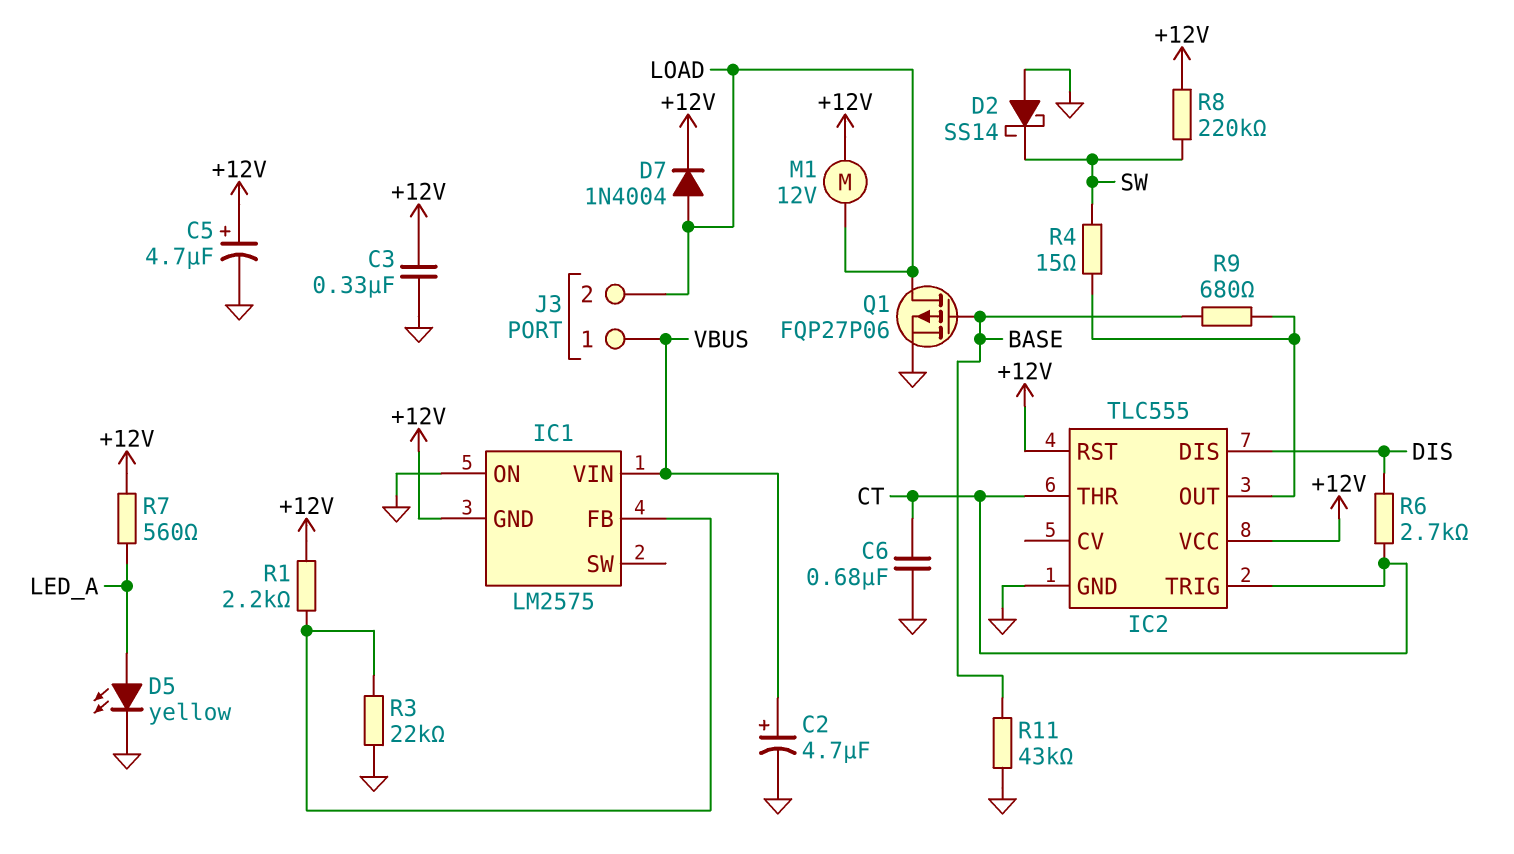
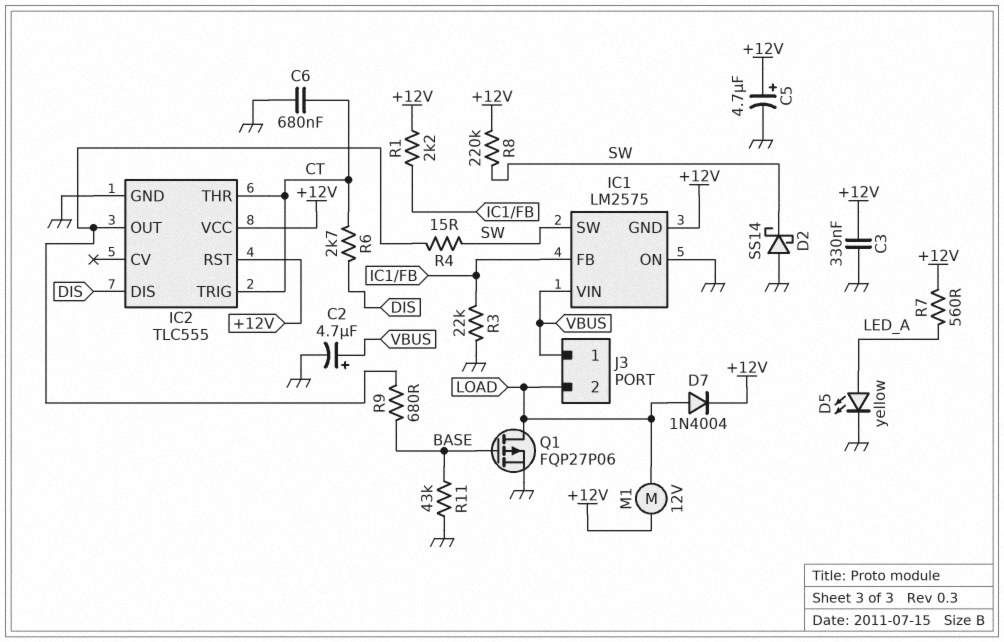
IC1 pin SW: none -> SW

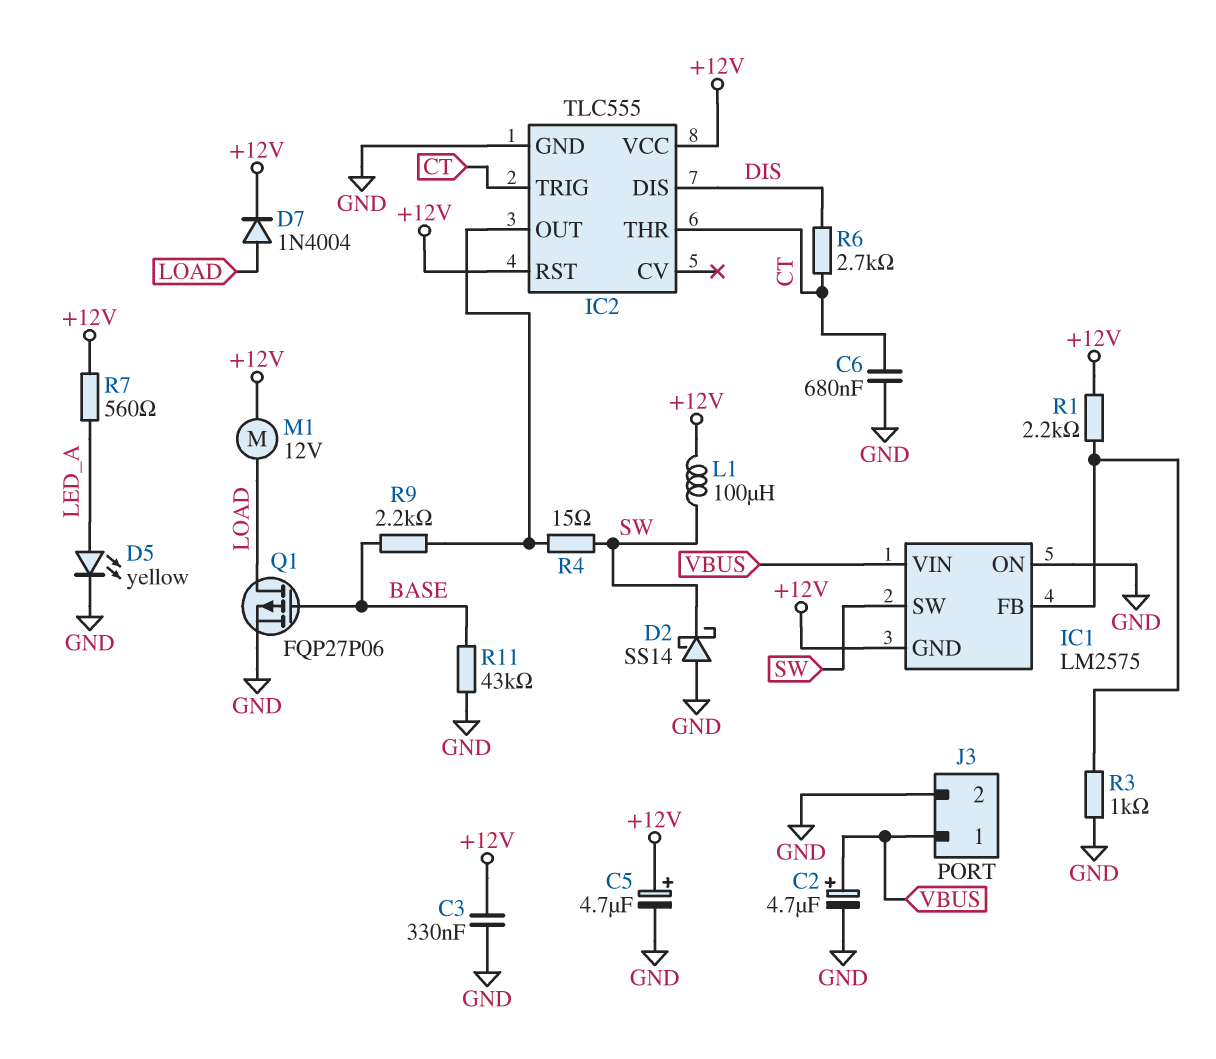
J3 pin 2: LOAD -> GND
L1: none -> 100uH (+12V, SW)
R3: 22k (GND, IC1/FB) -> 1k (GND, IC1/FB)
R8: 220k (+12V, SW) -> none
R9: 680 (BASE, IC2/OUT) -> 2.2k (BASE, IC2/OUT)

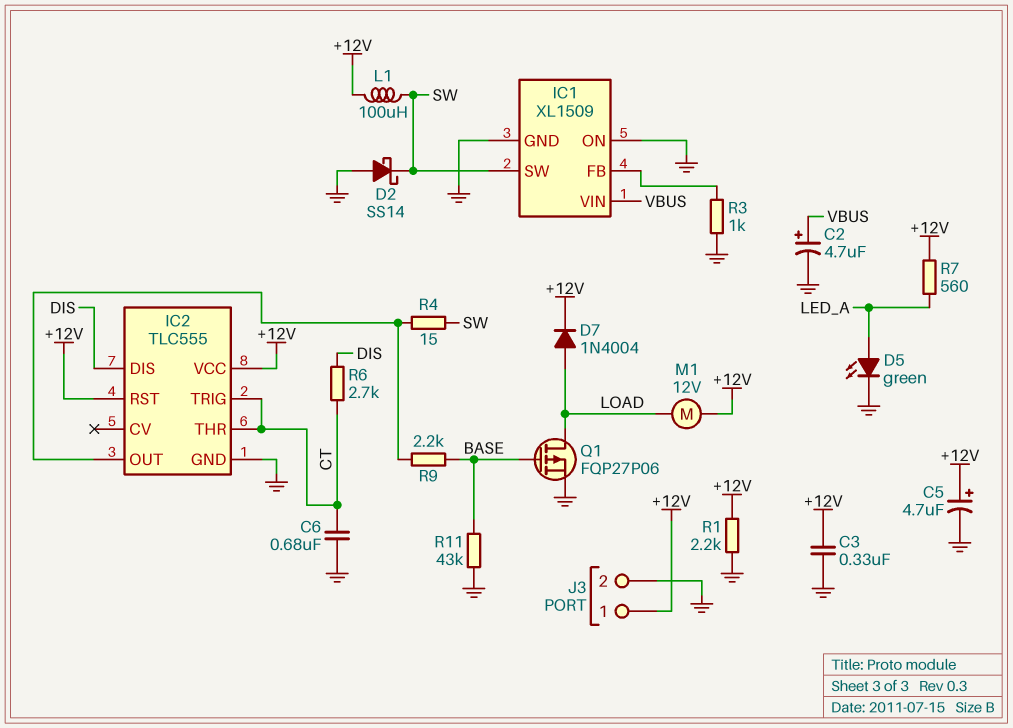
D5: LED yellow (A LED_A, K GND) -> LED green (A LED_A, K GND)
IC1: LM2575 -> XL1509
IC1 pin GND: +12V -> GND
J3 pin 1: VBUS -> +12V
R1: 2.2k (+12V, IC1/FB) -> 2.2k (+12V, GND)

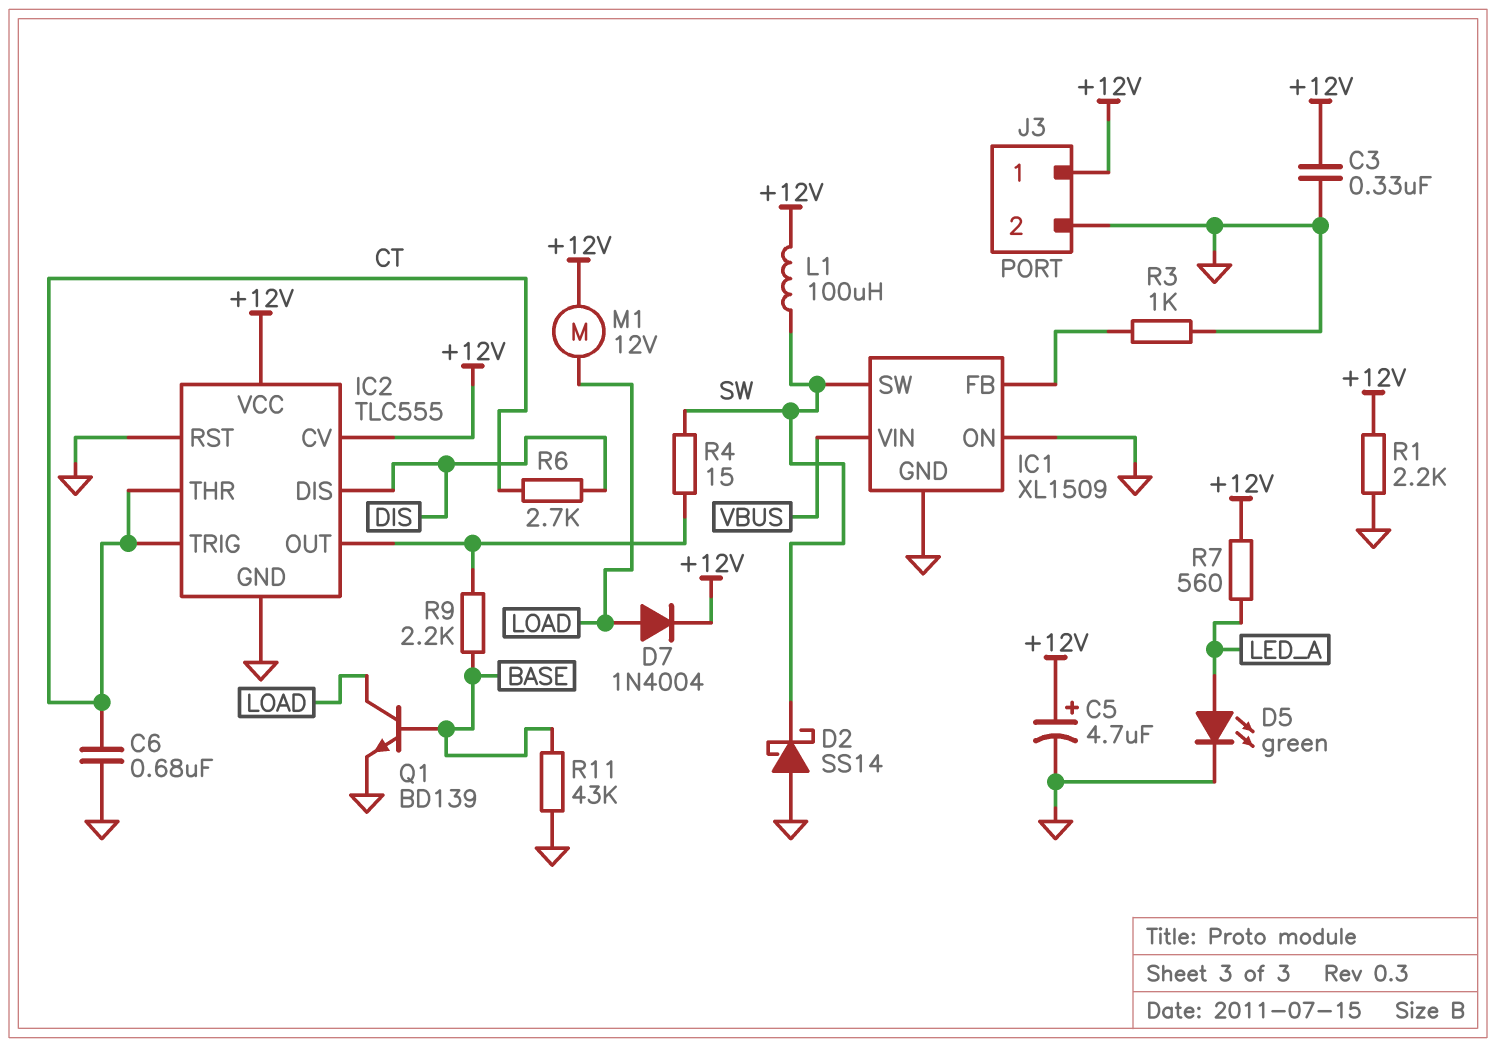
C2: 4.7uF (plus VBUS, minus GND) -> none
IC2 pin CV: none -> +12V
IC2 pin RST: +12V -> GND
Q1: PMOS FQP27P06 (G BASE, D LOAD, S GND) -> NPN BD139 (B BASE, C LOAD, E GND)

